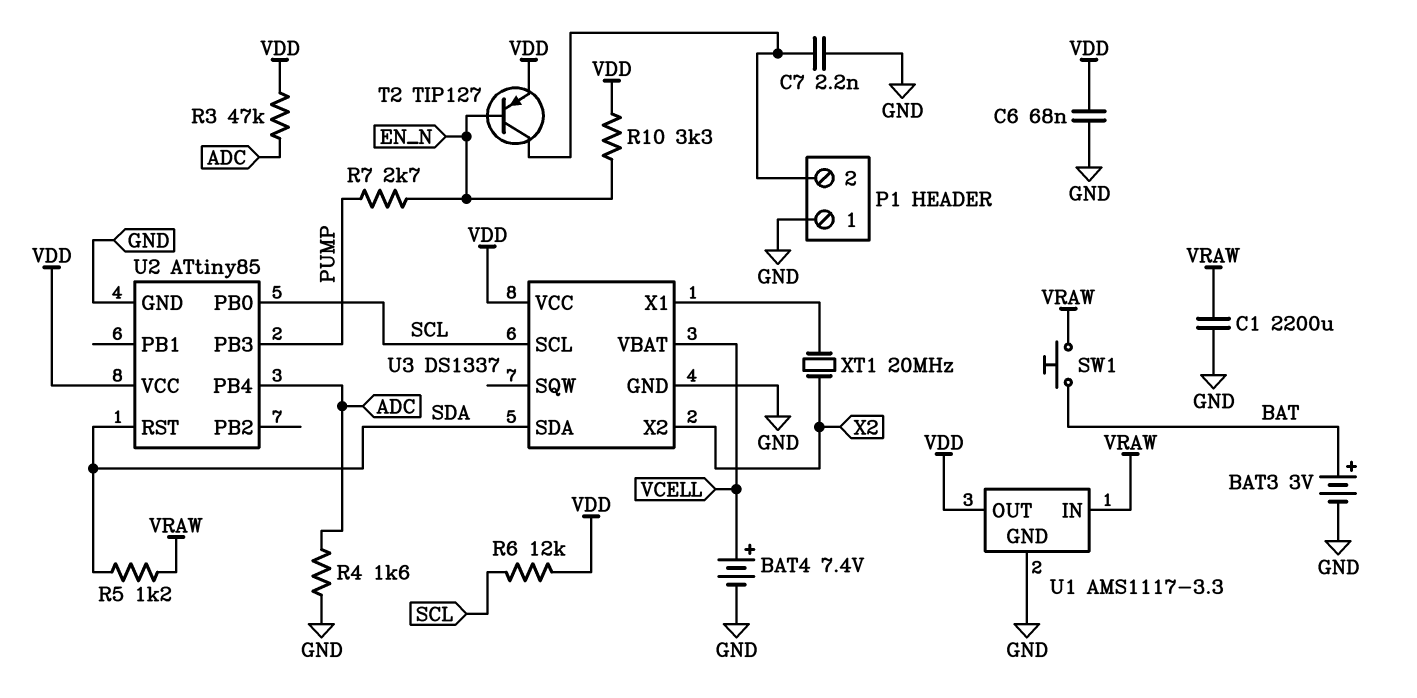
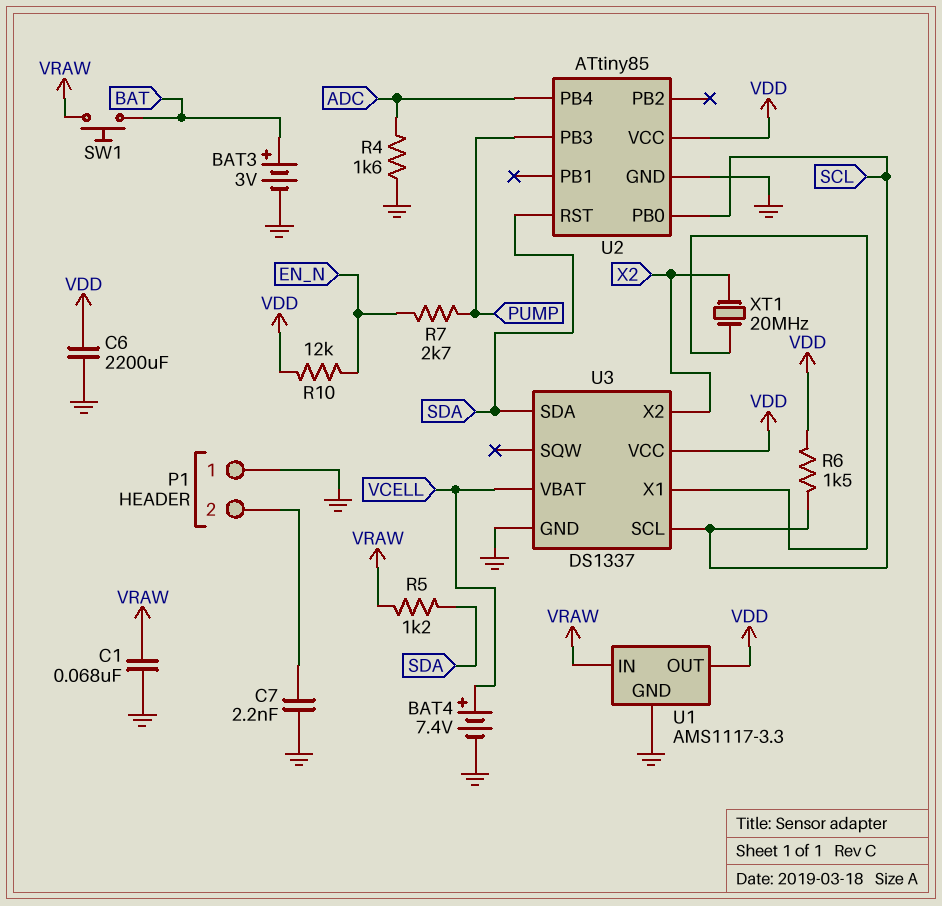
C1: 2200uF (GND, VRAW) -> 68nF (GND, VRAW)
C6: 68nF (GND, VDD) -> 2200uF (GND, VDD)
R3: 47k (ADC, VDD) -> none
R6: 12k (SCL, VDD) -> 1.5k (SCL, VDD)
R10: 3.3k (EN_N, VDD) -> 12k (EN_N, VDD)
T2: PNP TIP127 (B EN_N, C P1/2, E VDD) -> none

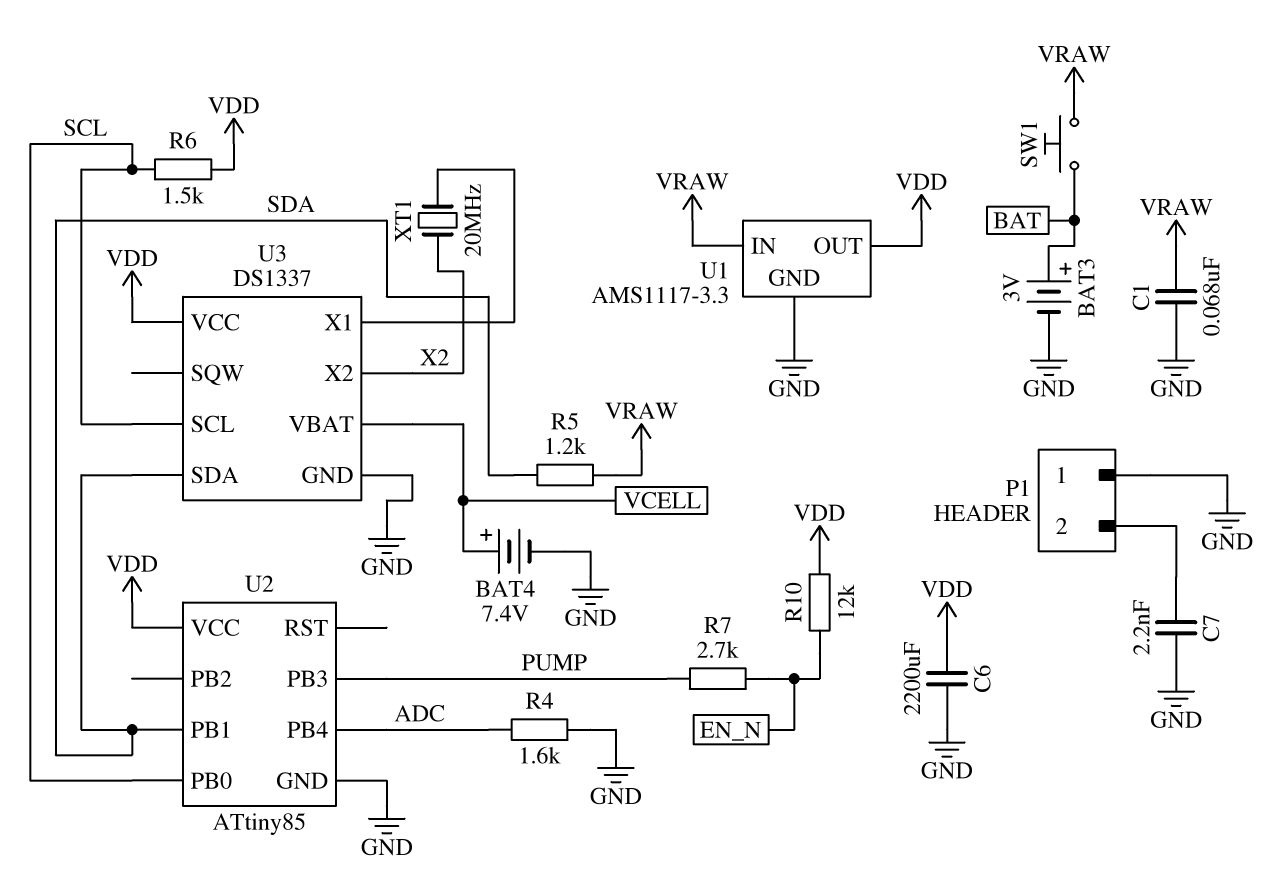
U2 pin PB1: none -> SDA
U2 pin RST: SDA -> none

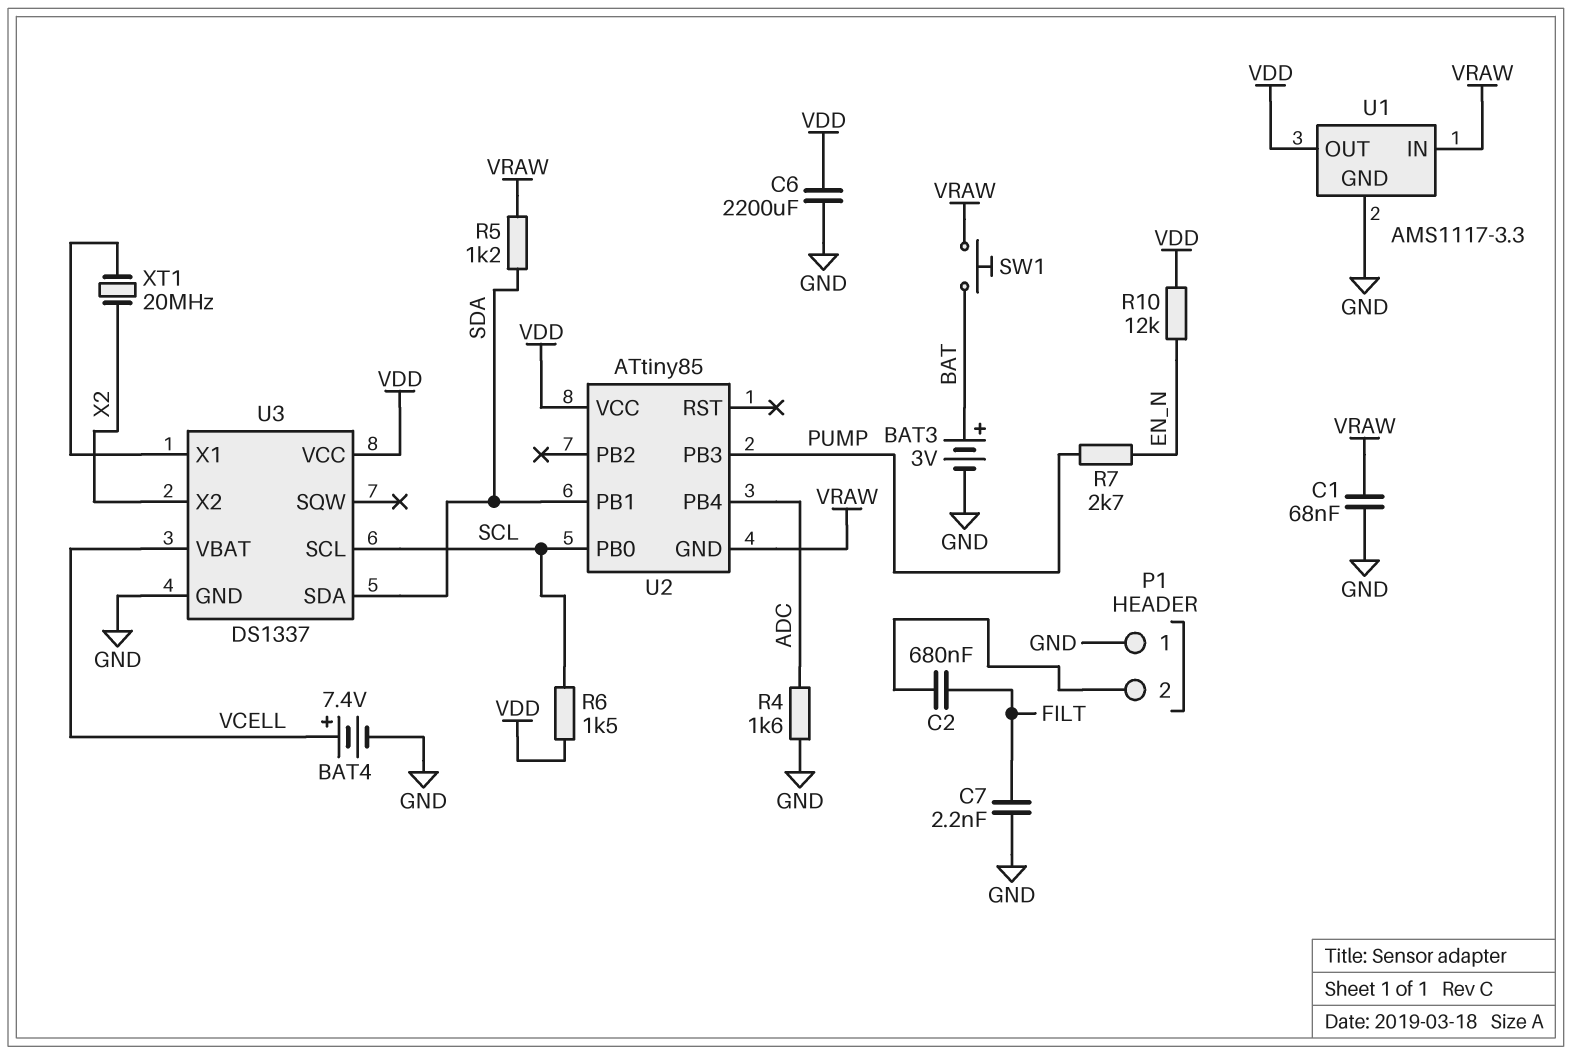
C2: none -> 680nF (FILT, P1/2)
C7: 2.2nF (GND, P1/2) -> 2.2nF (FILT, GND)
U2 pin GND: GND -> VRAW

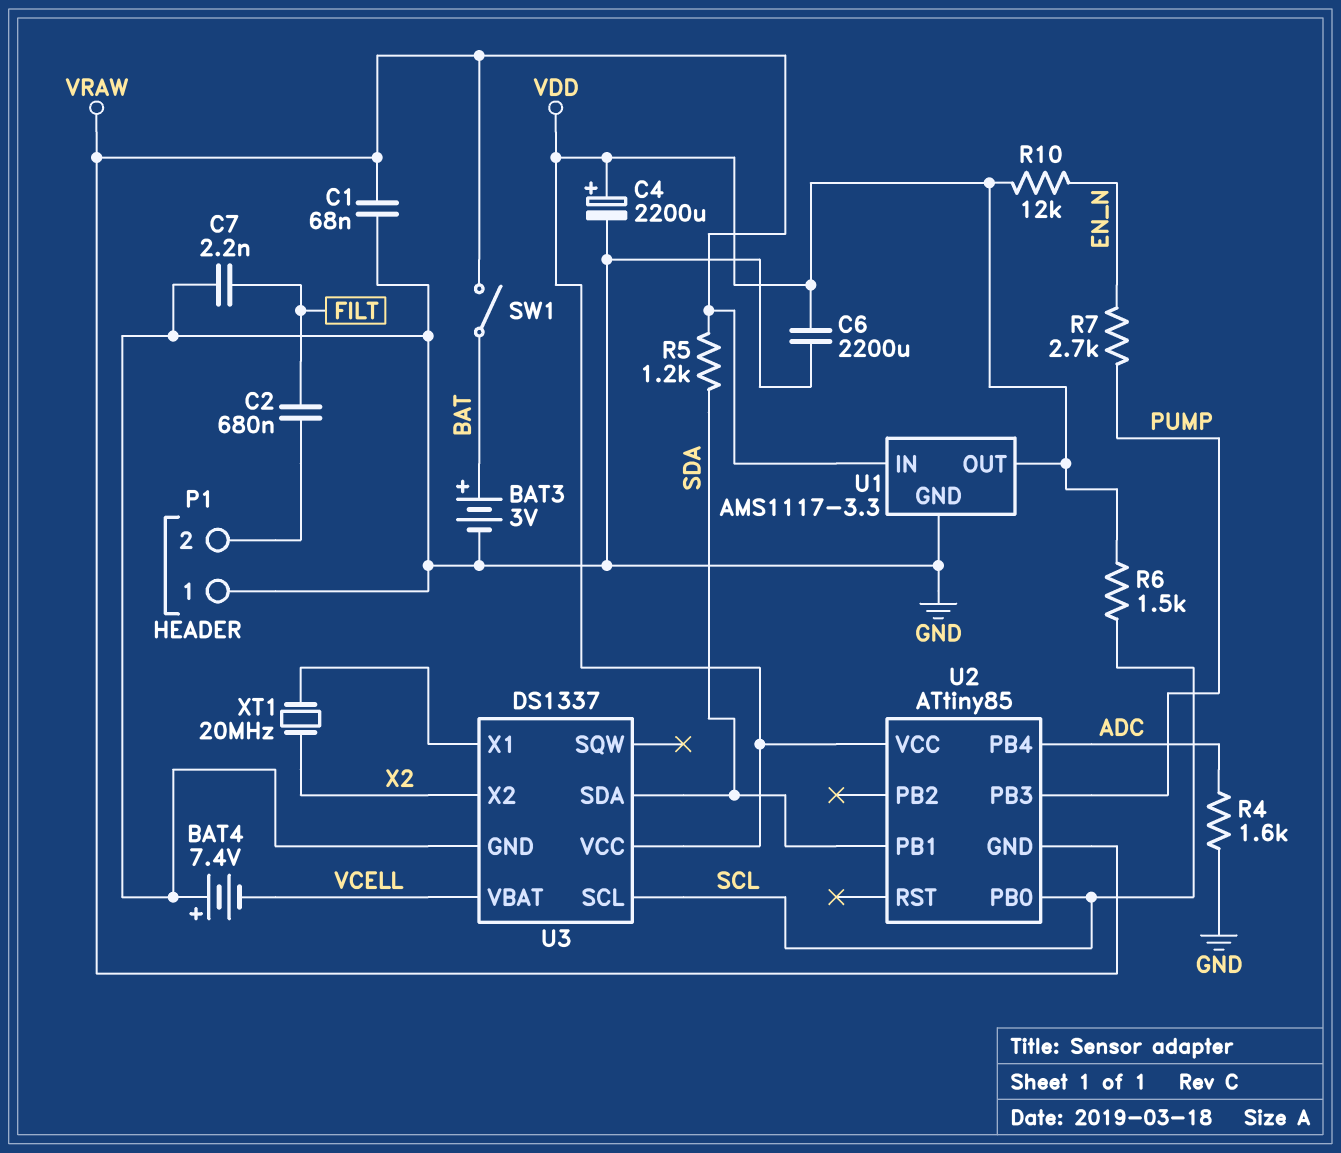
BAT4: 7.4V (plus VCELL, minus GND) -> 7.4V (plus GND, minus VCELL)
C4: none -> 2200uF (plus VDD, minus GND)
SW1: button (BAT, VRAW) -> switch (BAT, VRAW)

